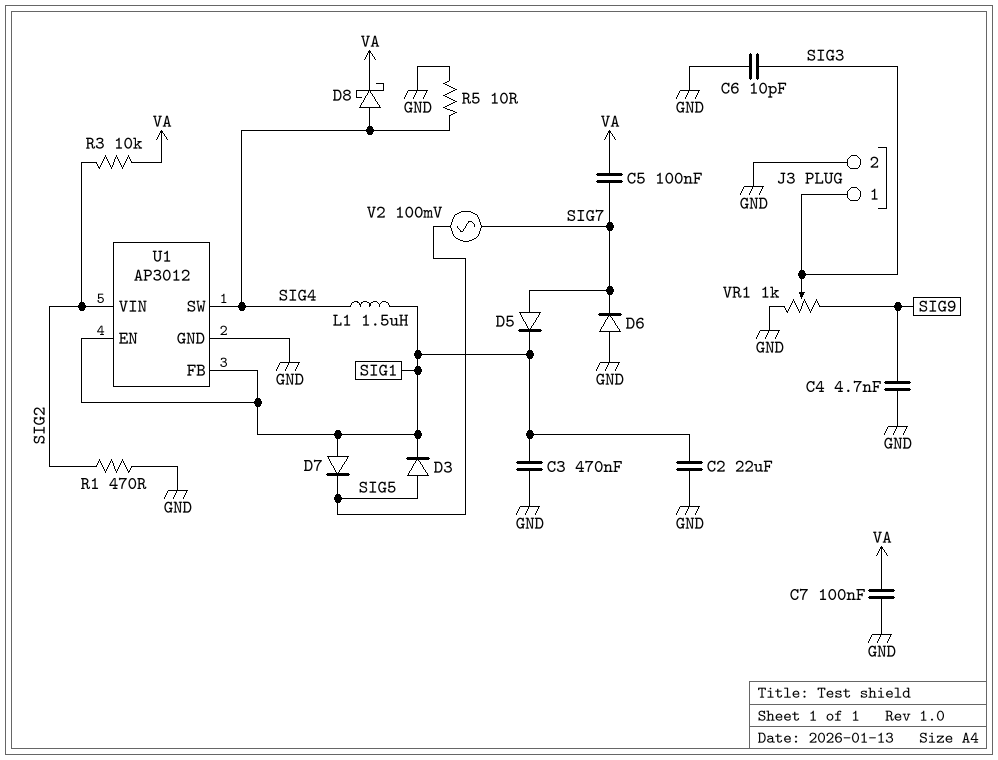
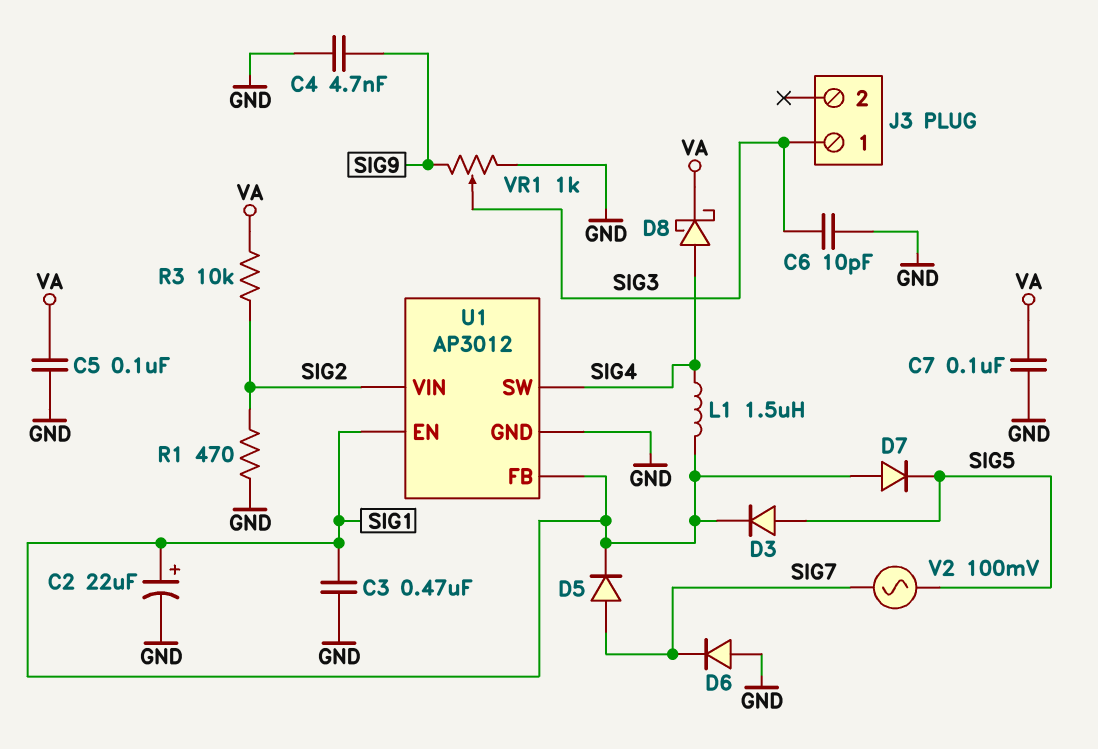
C2: 22uF (GND, SIG1) -> 22uF (plus SIG1, minus GND)
C5: 100nF (SIG7, VA) -> 100nF (GND, VA)
J3 pin 2: GND -> none
R5: 10 (GND, SIG4) -> none

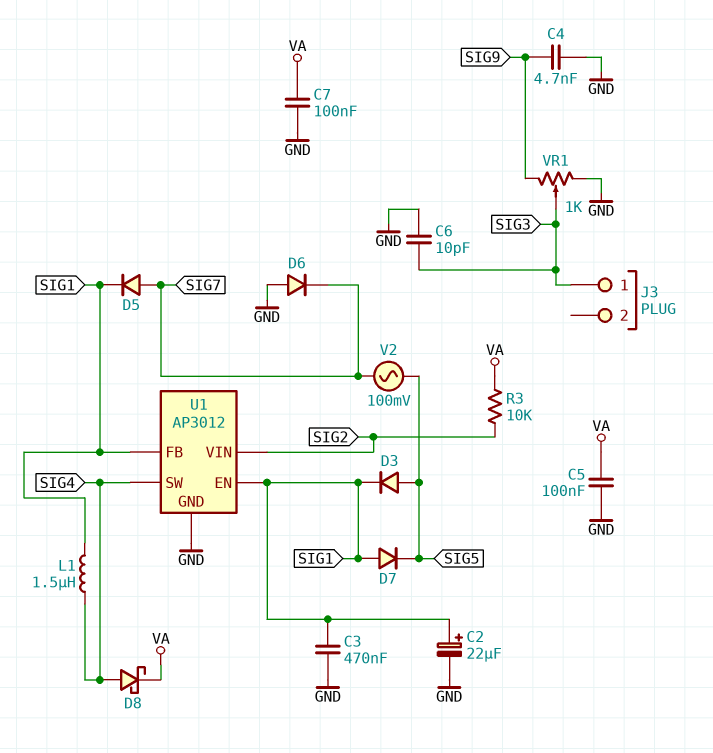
R1: 470 (GND, SIG2) -> none

